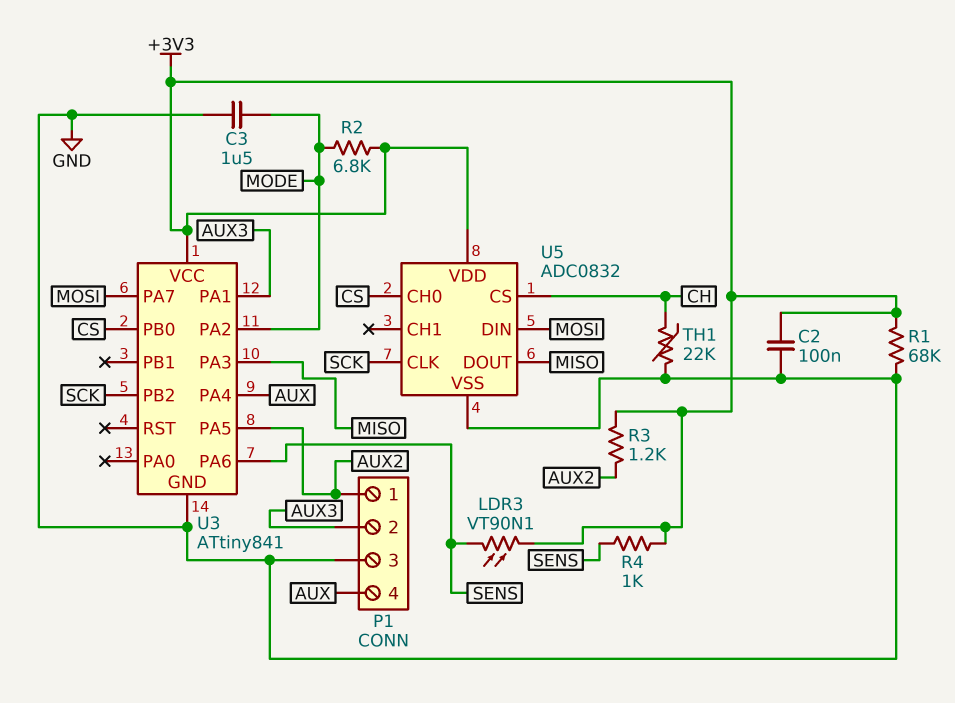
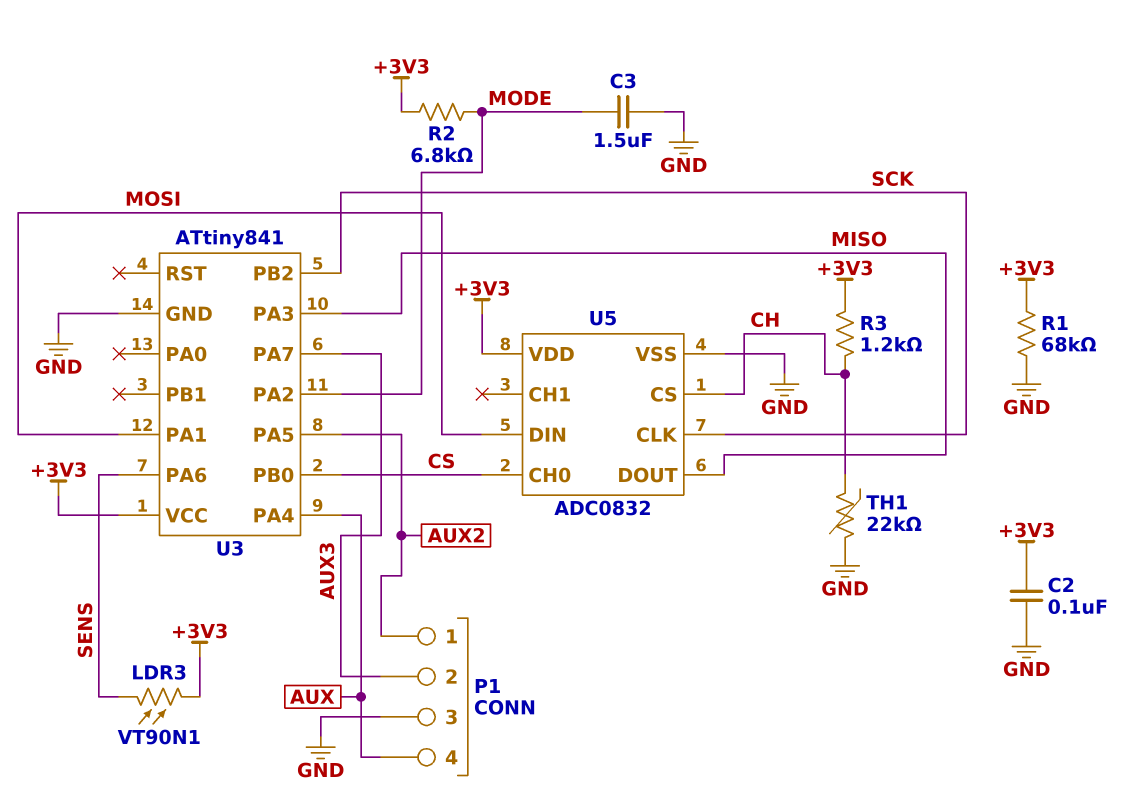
R3: 1.2k (+3V3, AUX2) -> 1.2k (+3V3, CH)
R4: 1k (+3V3, SENS) -> none
U3 pin PA1: AUX3 -> MOSI
U3 pin PA7: MOSI -> AUX3

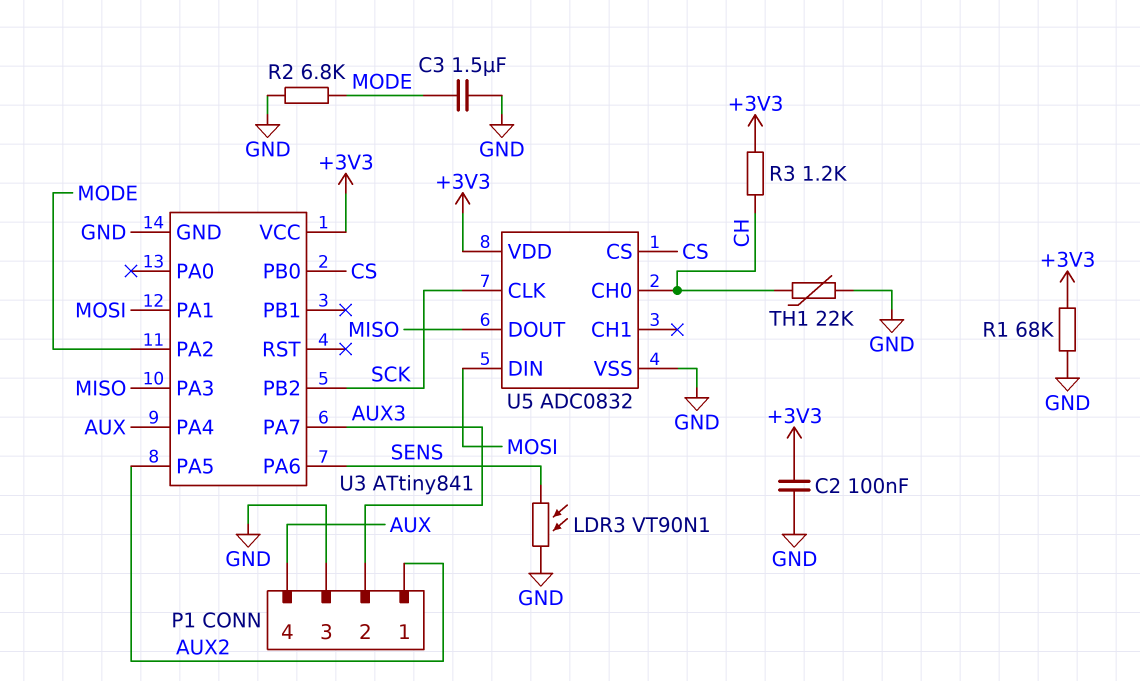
LDR3: VT90N1 (+3V3, SENS) -> VT90N1 (GND, SENS)
R2: 6.8k (+3V3, MODE) -> 6.8k (GND, MODE)
U5 pin CH0: CS -> CH
U5 pin CS: CH -> CS

